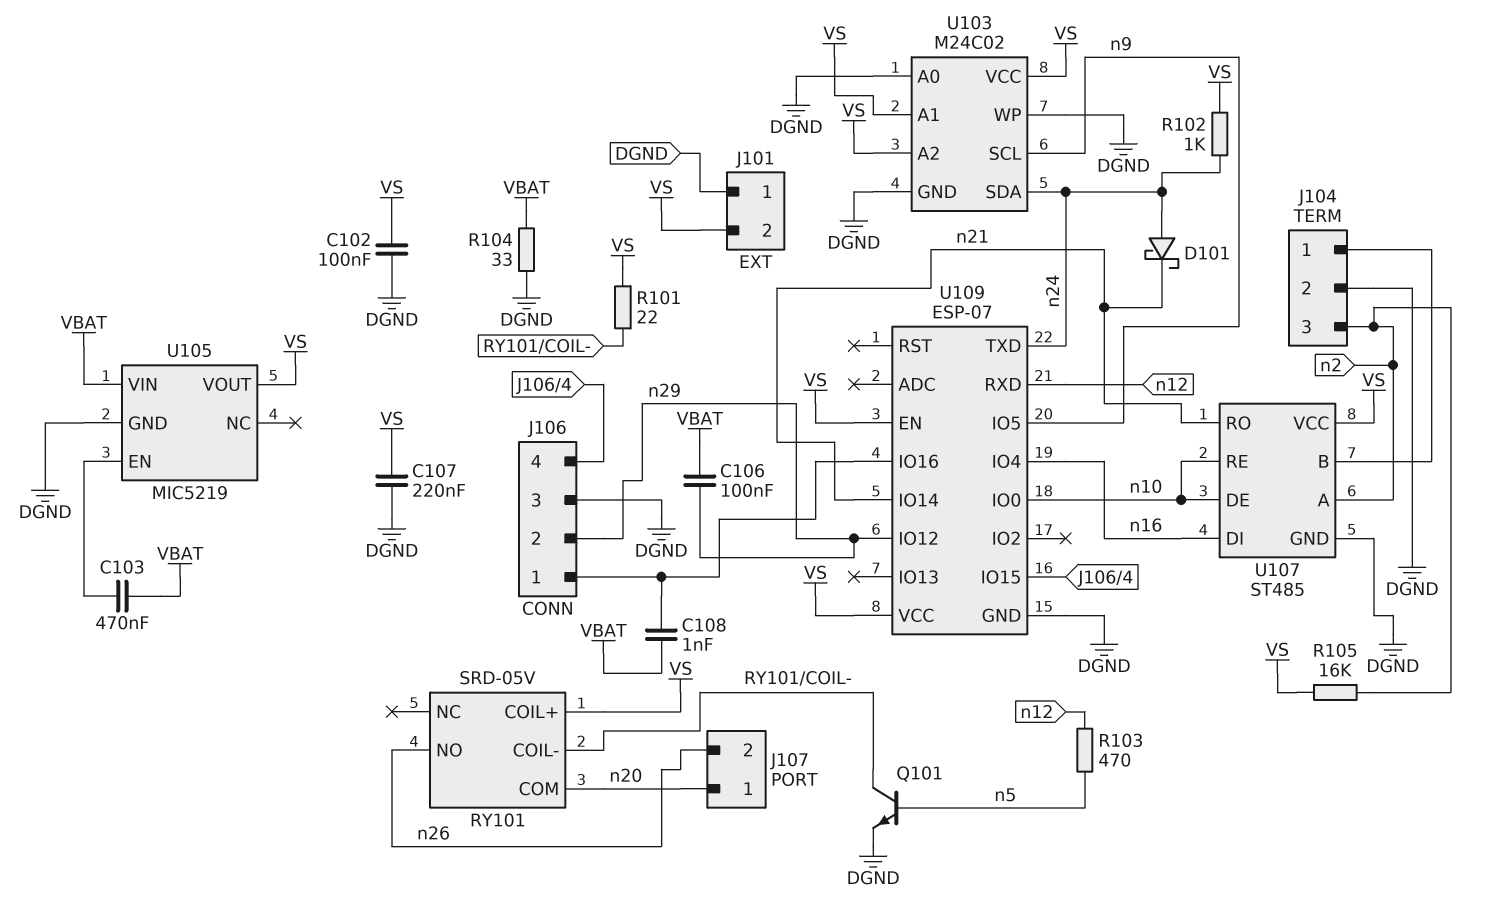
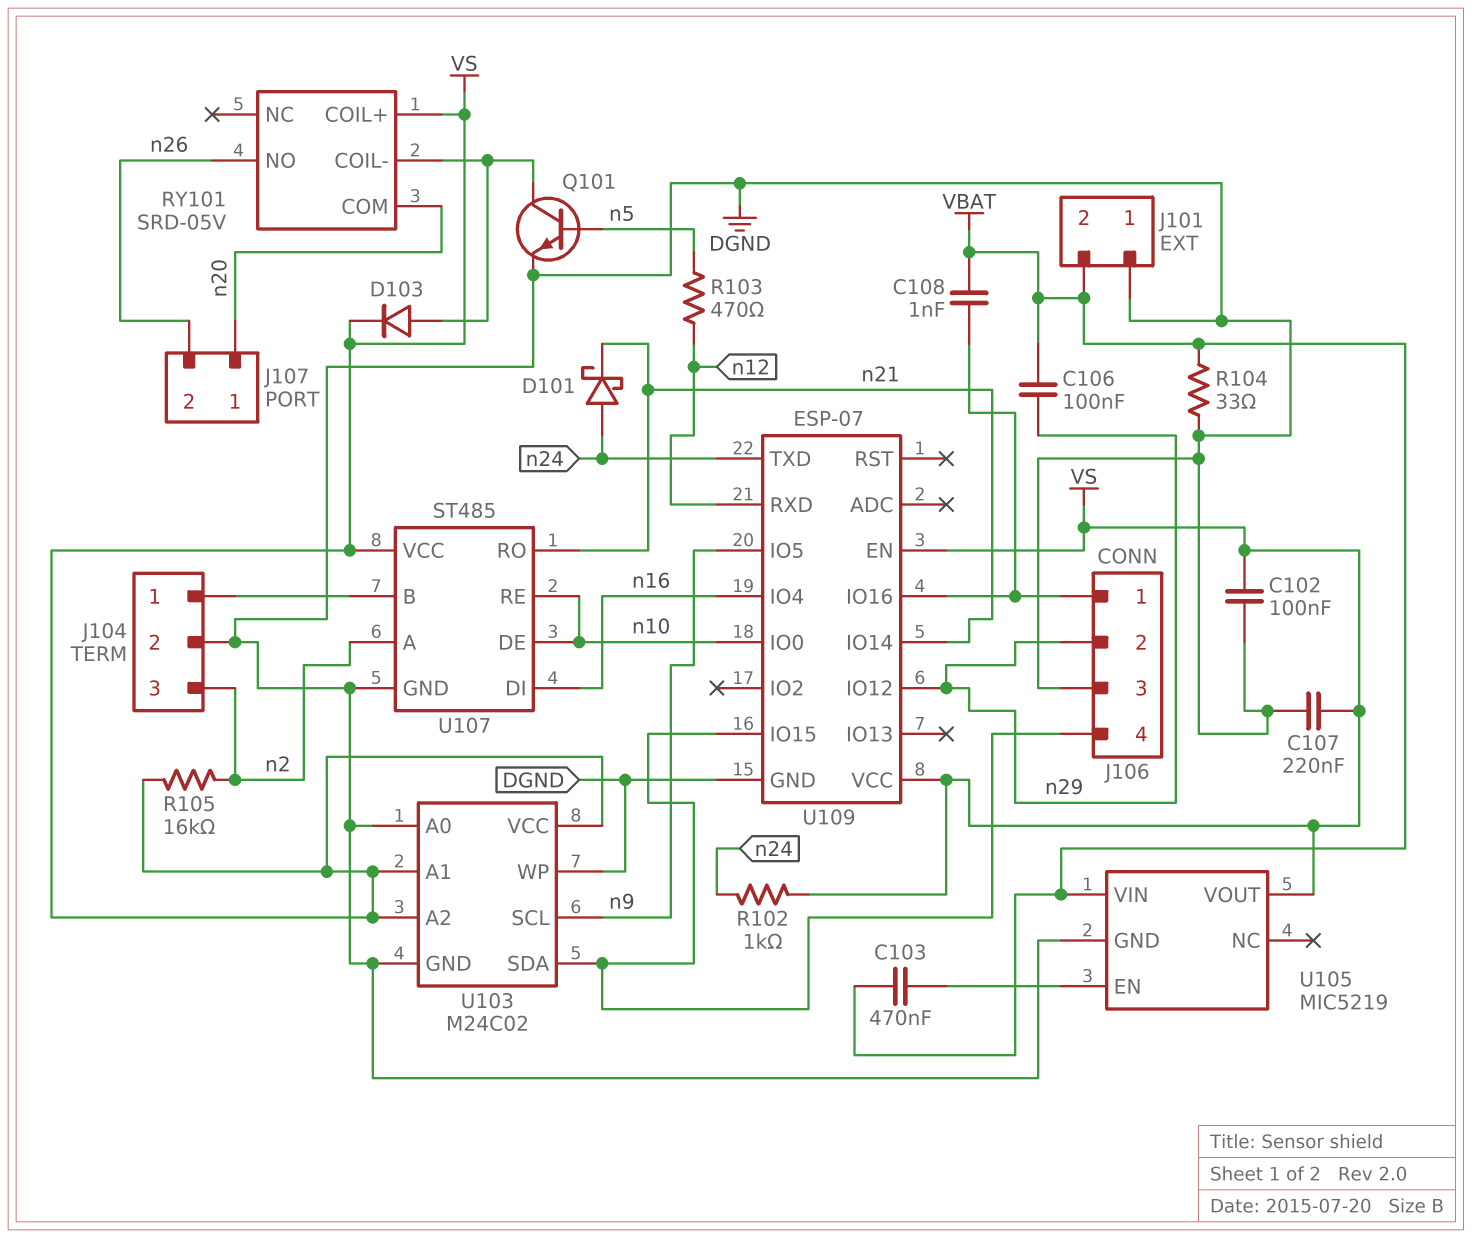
D103: none -> diode (A RY101/COIL-, K VS)
J101 pin 2: VS -> VBAT
R101: 22 (RY101/COIL-, VS) -> none
U103 pin SDA: n24 -> J106/4

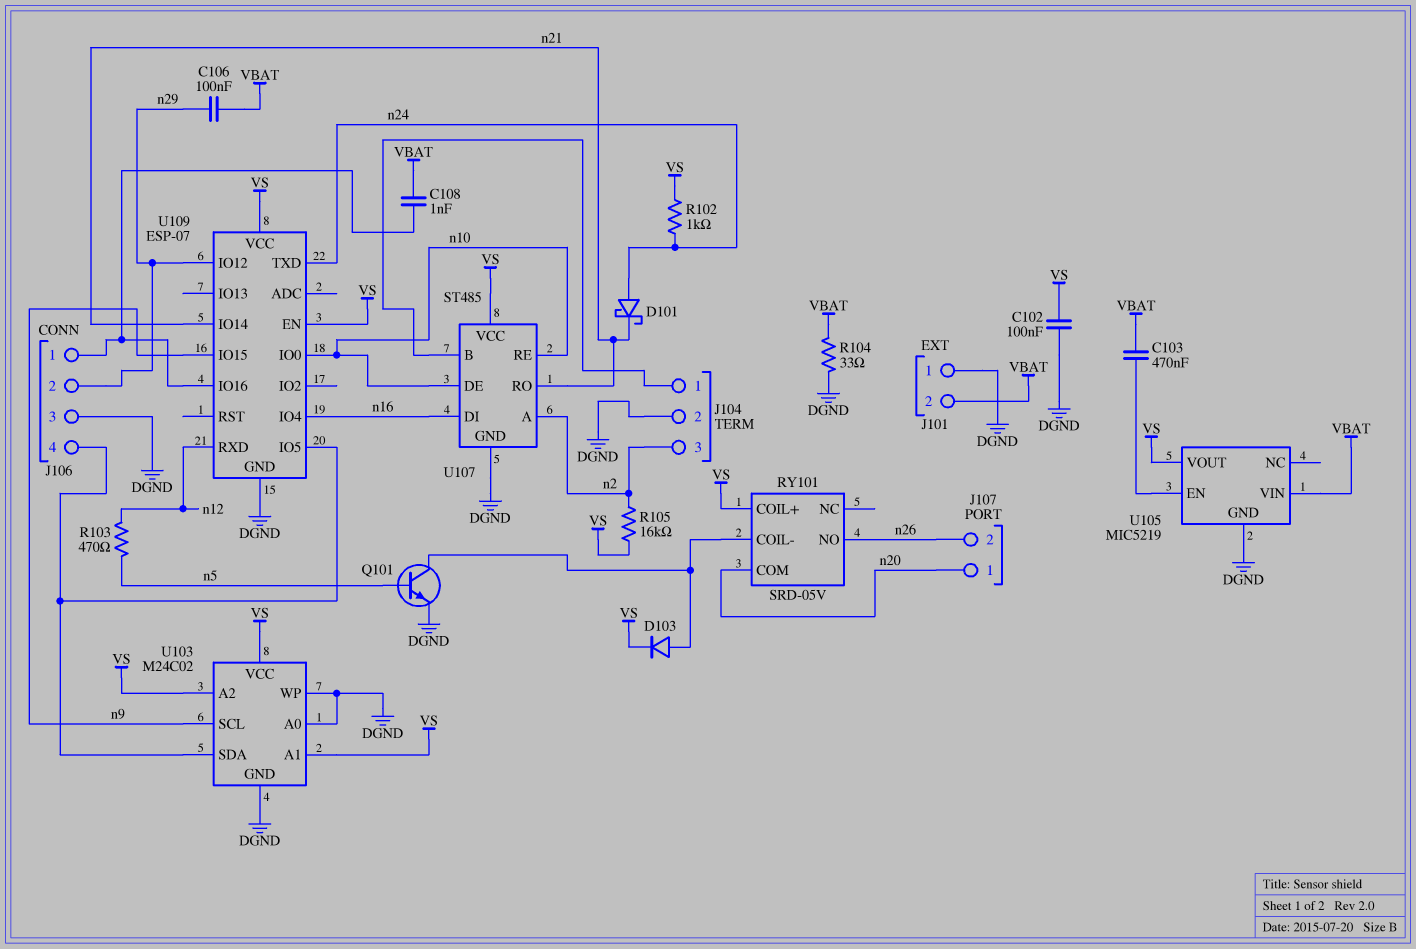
C107: 220nF (DGND, VS) -> none
U109 pin IO5: n9 -> J106/4
U109 pin IO15: J106/4 -> n9

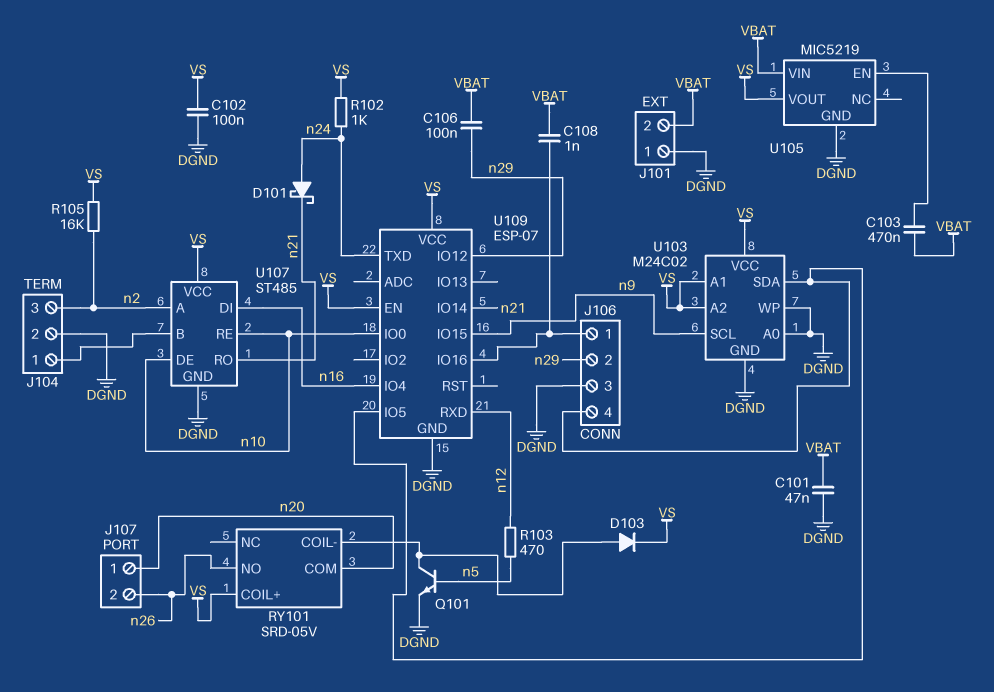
C101: none -> 47nF (DGND, VBAT)
R104: 33 (DGND, VBAT) -> none

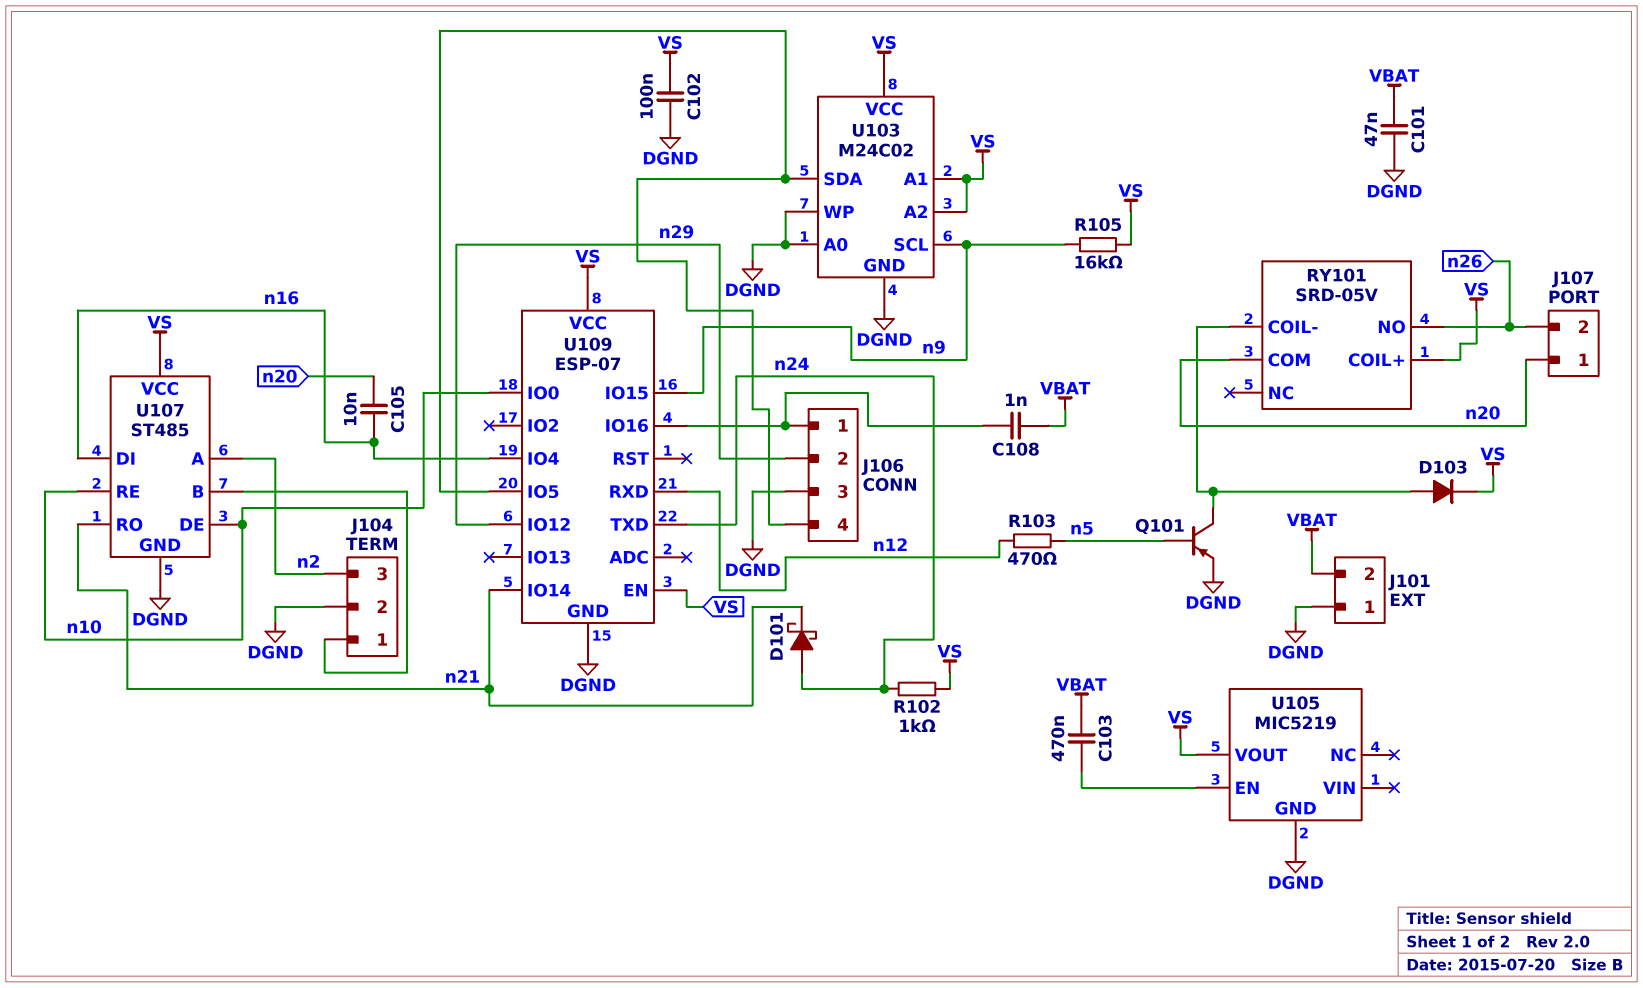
C105: none -> 10nF (n16, n20)
C106: 100nF (VBAT, n29) -> none
Q101: NPN (B n5, C RY101/COIL-, E DGND) -> PNP (B n5, C RY101/COIL-, E DGND)
R105: 16k (VS, n2) -> 16k (VS, n9)
U105 pin VIN: VBAT -> none

